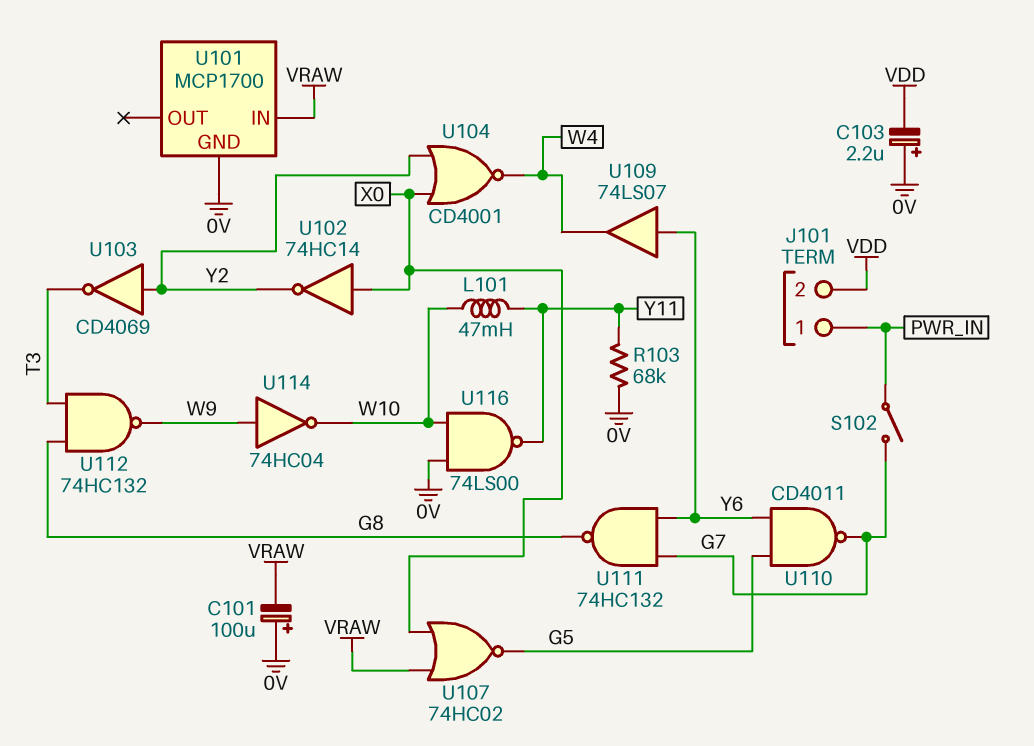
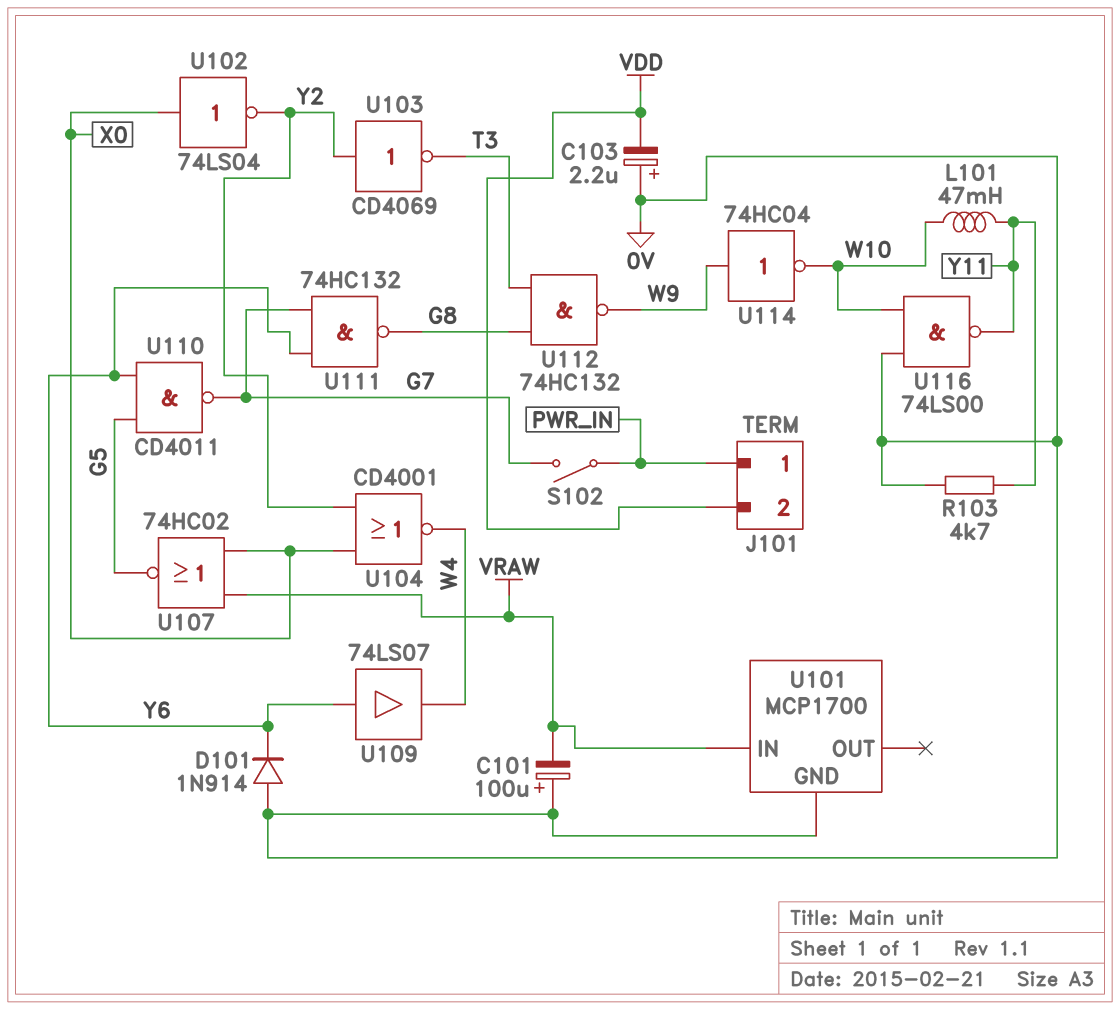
D101: none -> diode 1N914 (A 0V, K Y6)
R103: 68k (0V, Y11) -> 4.7k (0V, Y11)
U102: NOT 74HC14 (in X0, out Y2) -> NOT 74LS04 (in X0, out Y2)

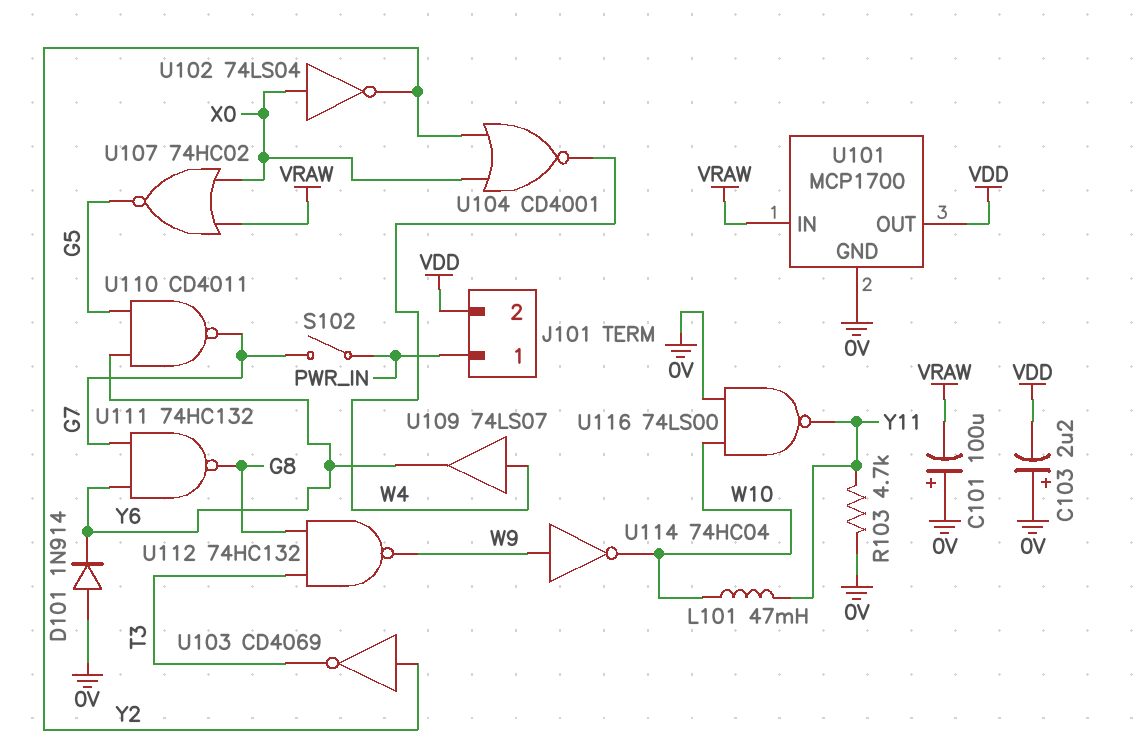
U101 pin OUT: none -> VDD
U109: buffer 74LS07 (in Y6, out W4) -> buffer 74LS07 (in W4, out Y6)

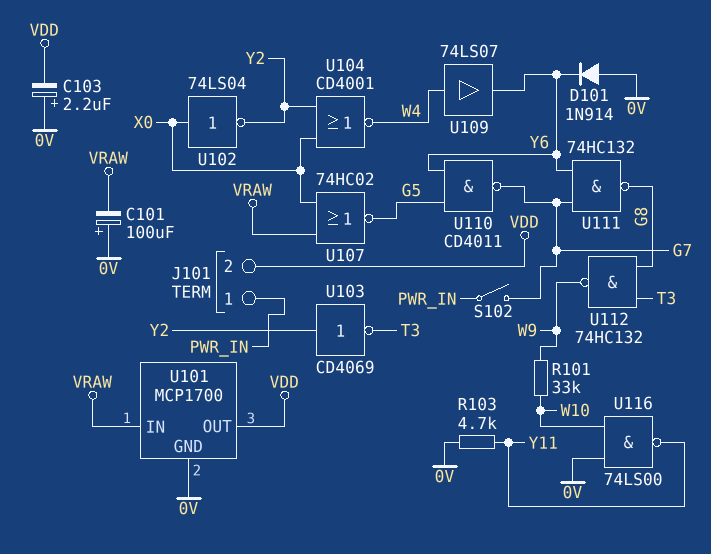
L101: 47mH (W10, Y11) -> none
R101: none -> 33k (W9, W10)
U114: NOT 74HC04 (in W9, out W10) -> none

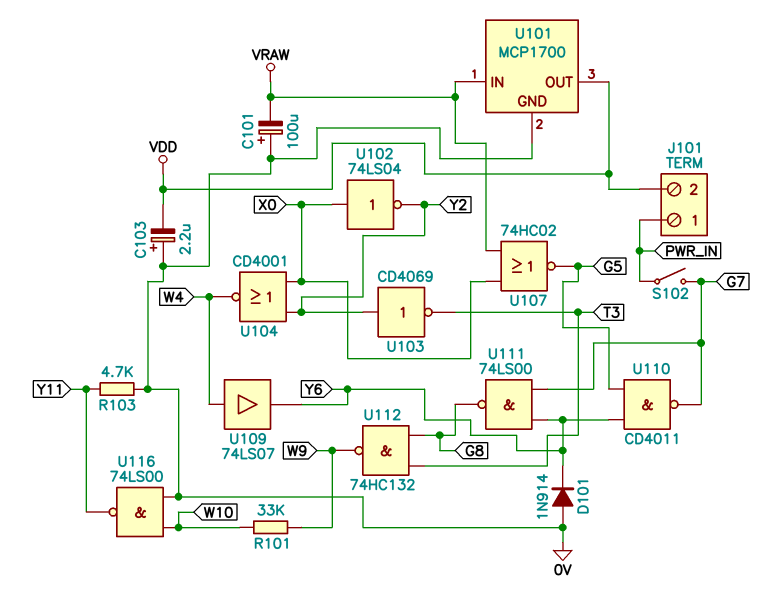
U111: NAND 74HC132 (in G7, in Y6, out G8) -> NAND 74LS00 (in G7, in Y6, out G8)

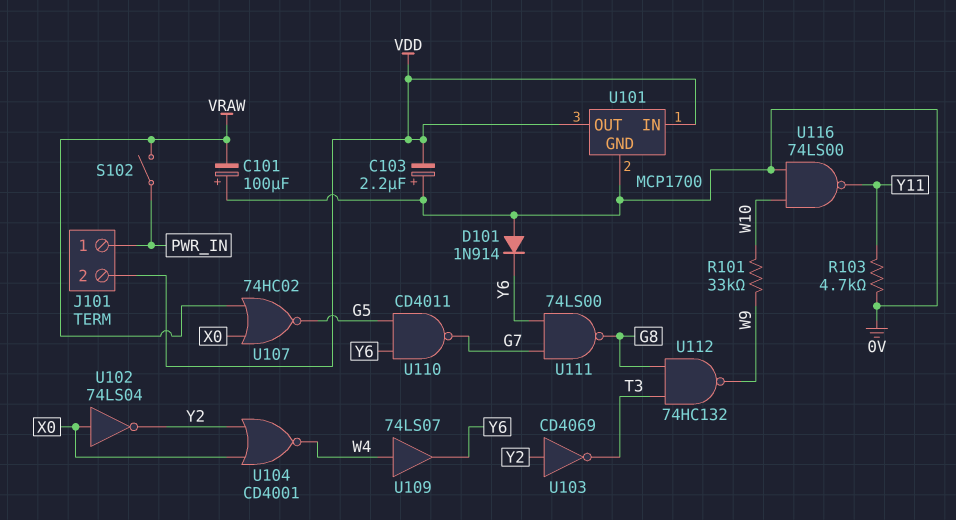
S102: switch (G7, PWR_IN) -> switch (PWR_IN, VRAW)
U101 pin IN: VRAW -> VDD

